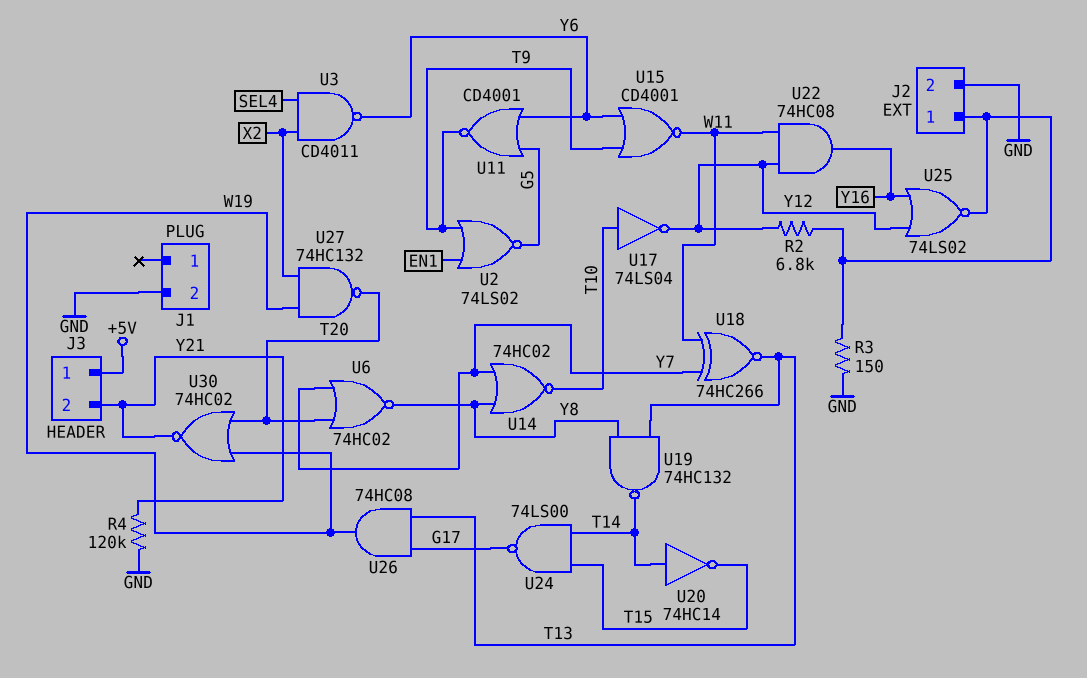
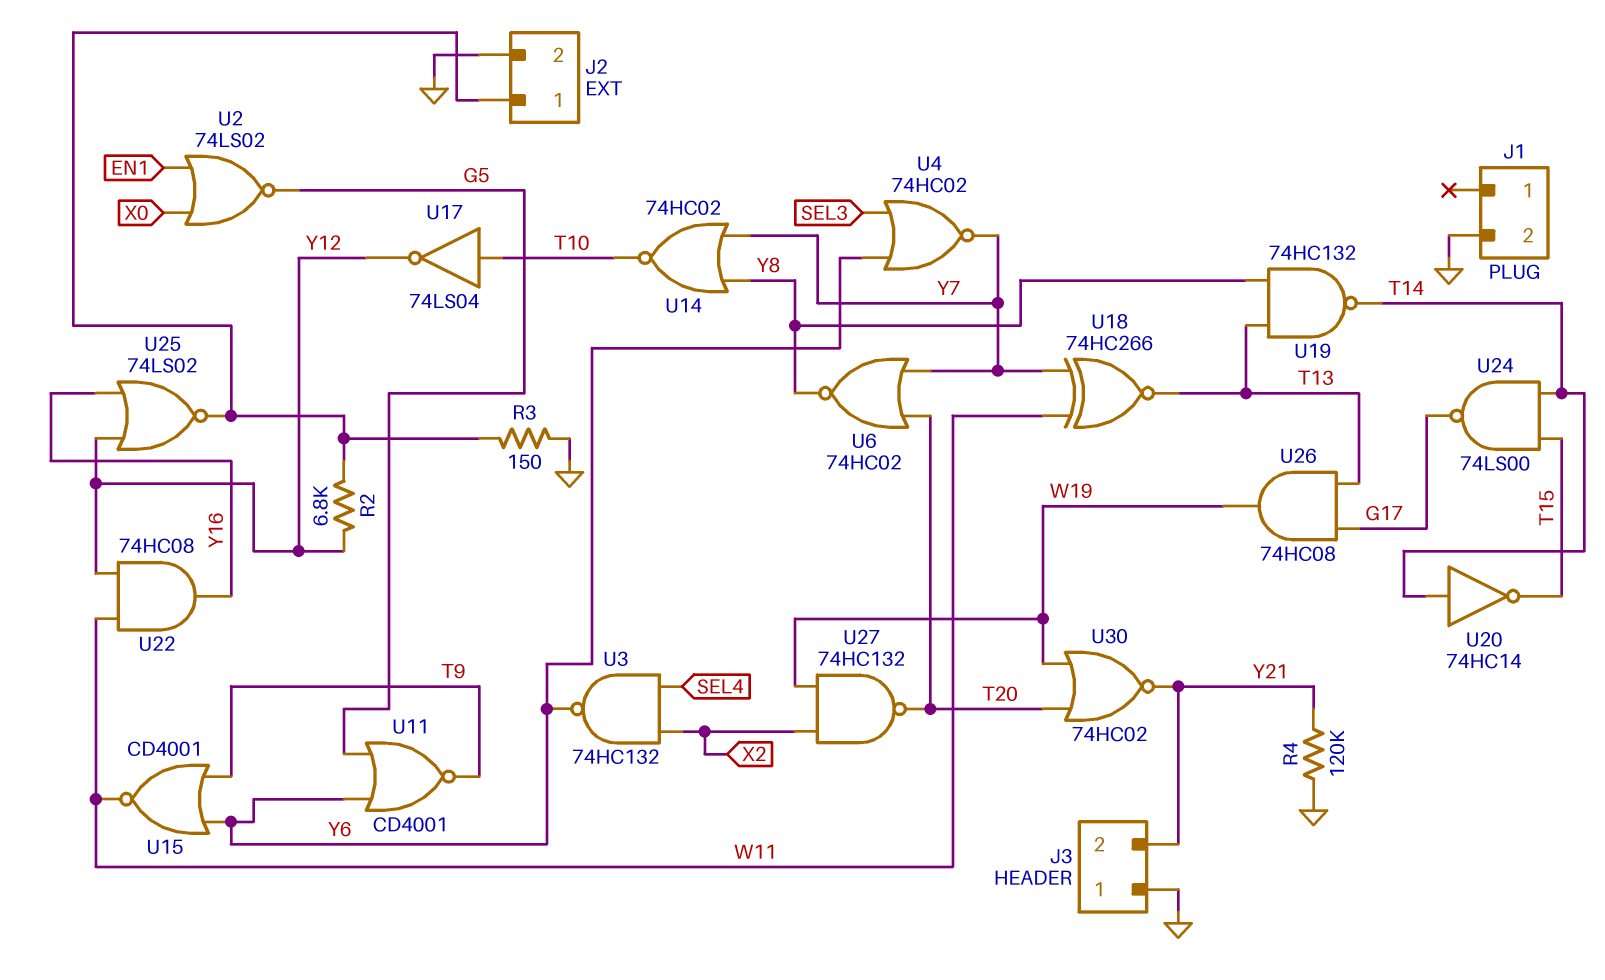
J3 pin 1: +5V -> GND
U2: NOR 74LS02 (in EN1, in T9, out G5) -> NOR 74LS02 (in EN1, in X0, out G5)
U3: NAND CD4011 (in SEL4, in X2, out Y6) -> NAND 74HC132 (in SEL4, in X2, out Y6)
U4: none -> NOR 74HC02 (in SEL3, in Y6, out Y7)

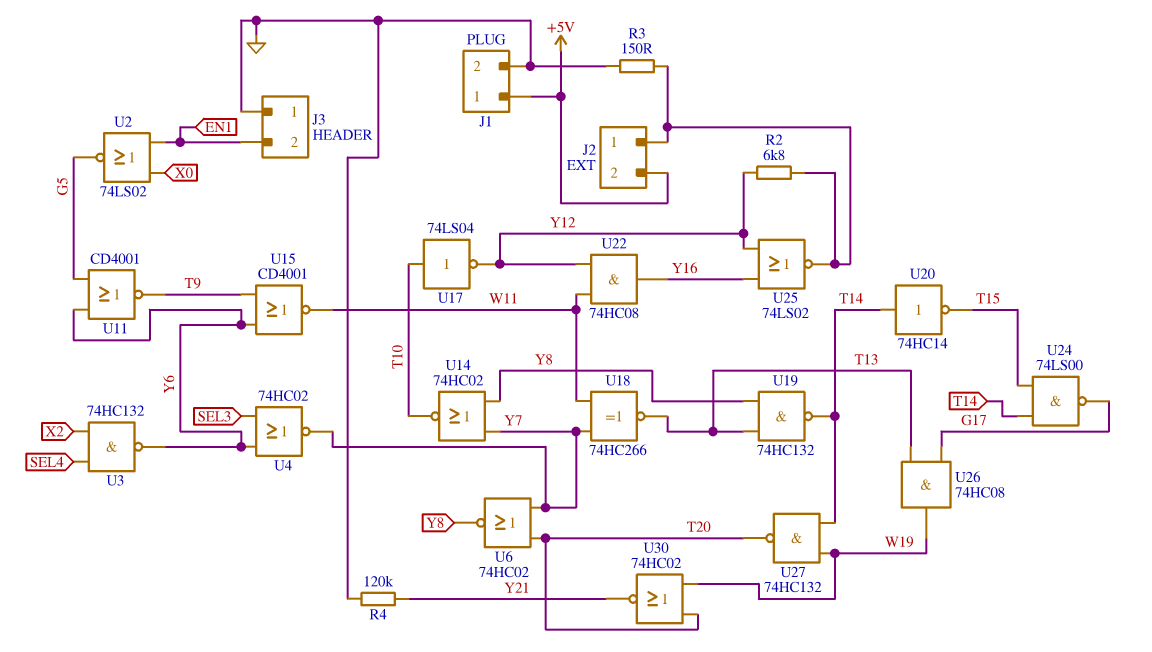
J1 pin 1: none -> +5V
J2 pin 2: GND -> +5V
J3 pin 2: Y21 -> EN1
U27: NAND 74HC132 (in W19, in X2, out T20) -> NAND 74HC132 (in T14, in W19, out T20)

